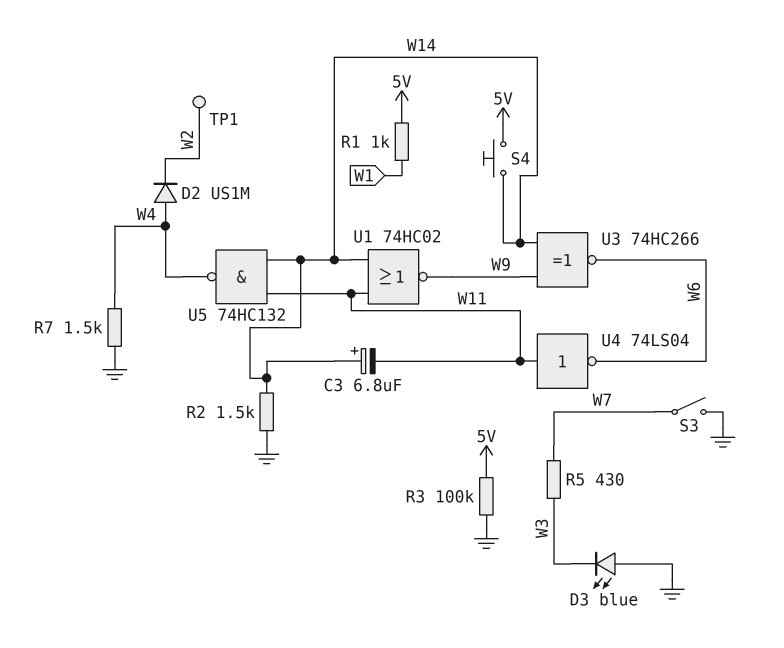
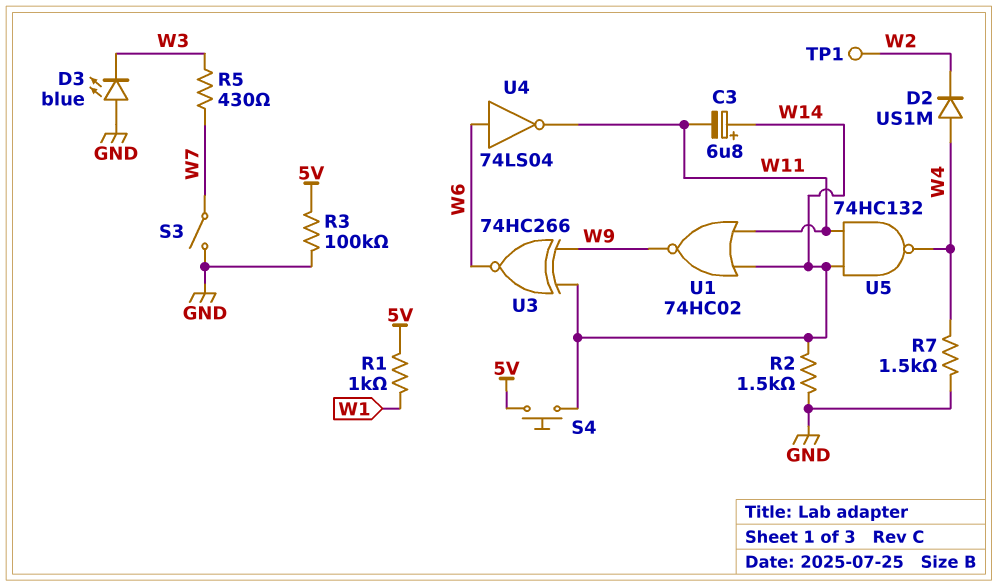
U4: NOT 74LS04 (in W11, out W6) -> NOT 74LS04 (in W6, out W11)

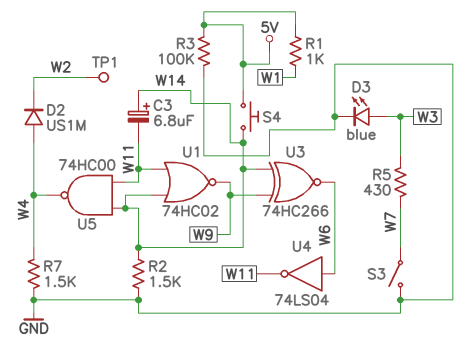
D3: LED blue (A GND, K W3) -> LED blue (A W3, K GND)
U5: NAND 74HC132 (in W11, in W14, out W4) -> NAND 74HC00 (in W11, in W14, out W4)

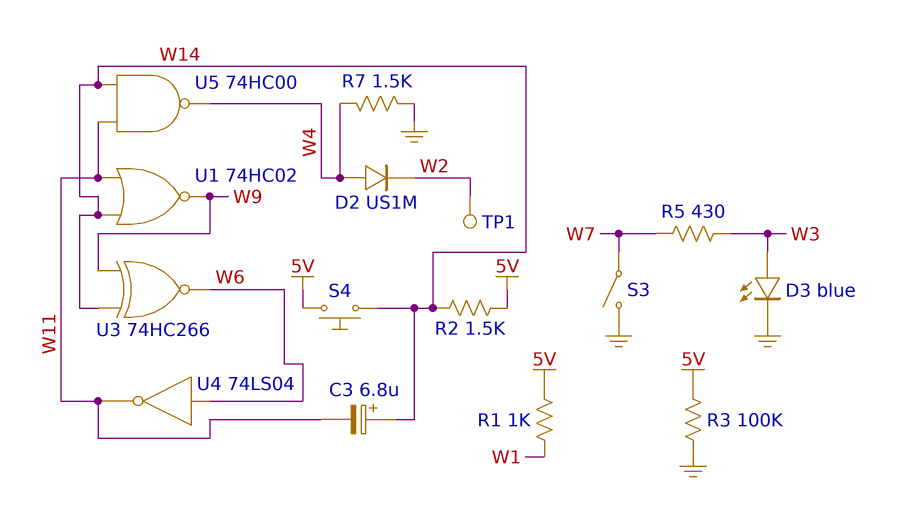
R2: 1.5k (GND, W14) -> 1.5k (5V, W14)

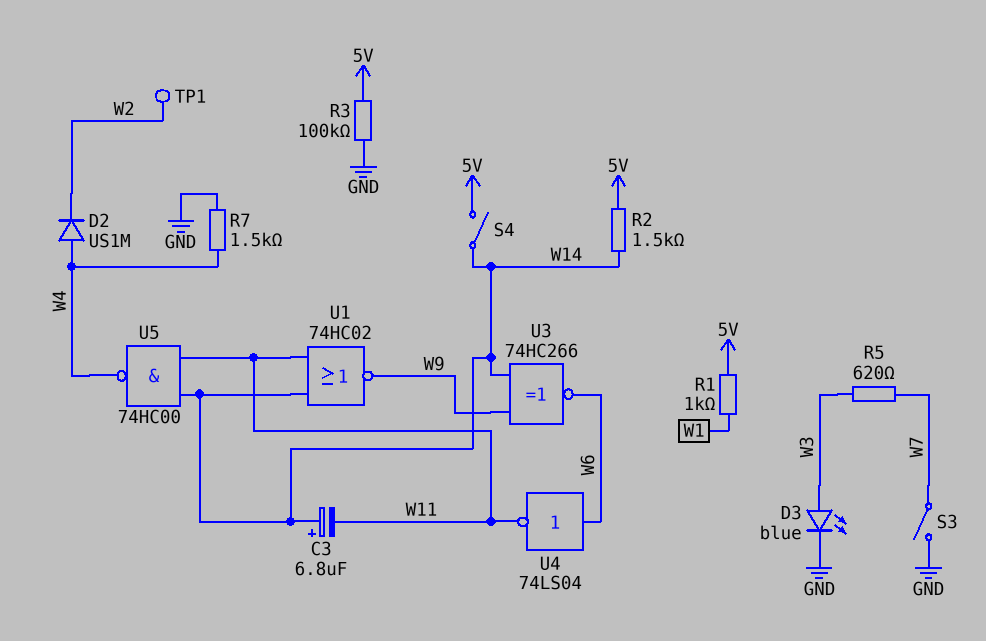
R5: 430 (W3, W7) -> 620 (W3, W7)
S4: button (5V, W14) -> switch (5V, W14)

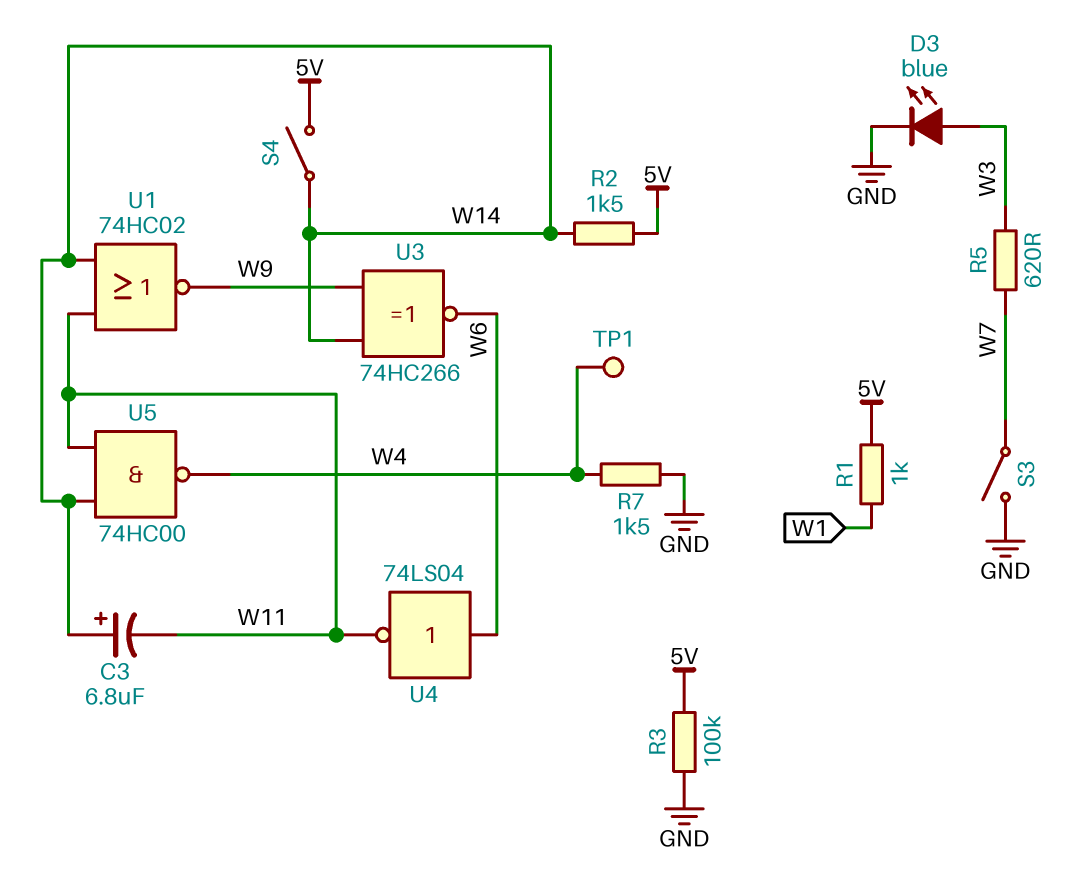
D2: diode US1M (A W4, K W2) -> none
TP1: test point (W2) -> test point (W4)

